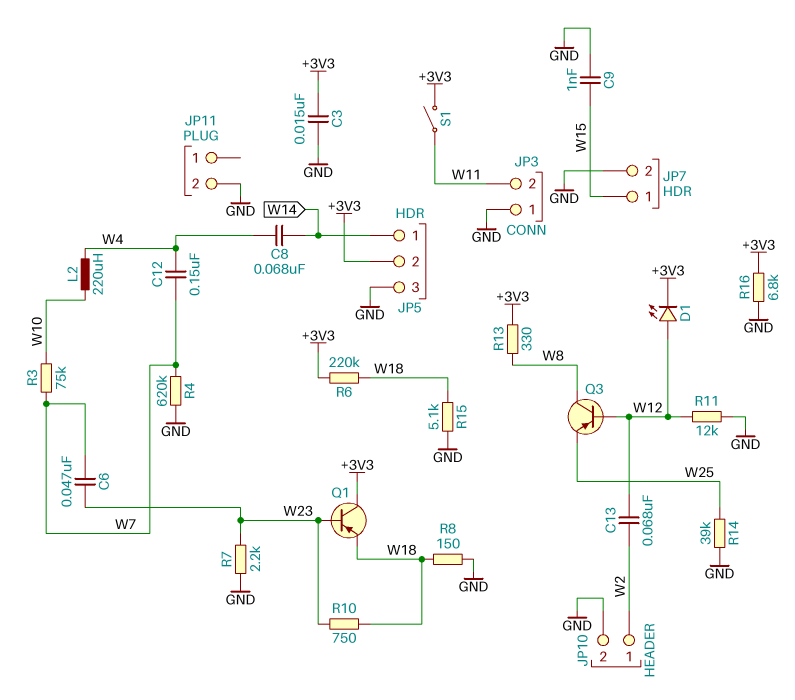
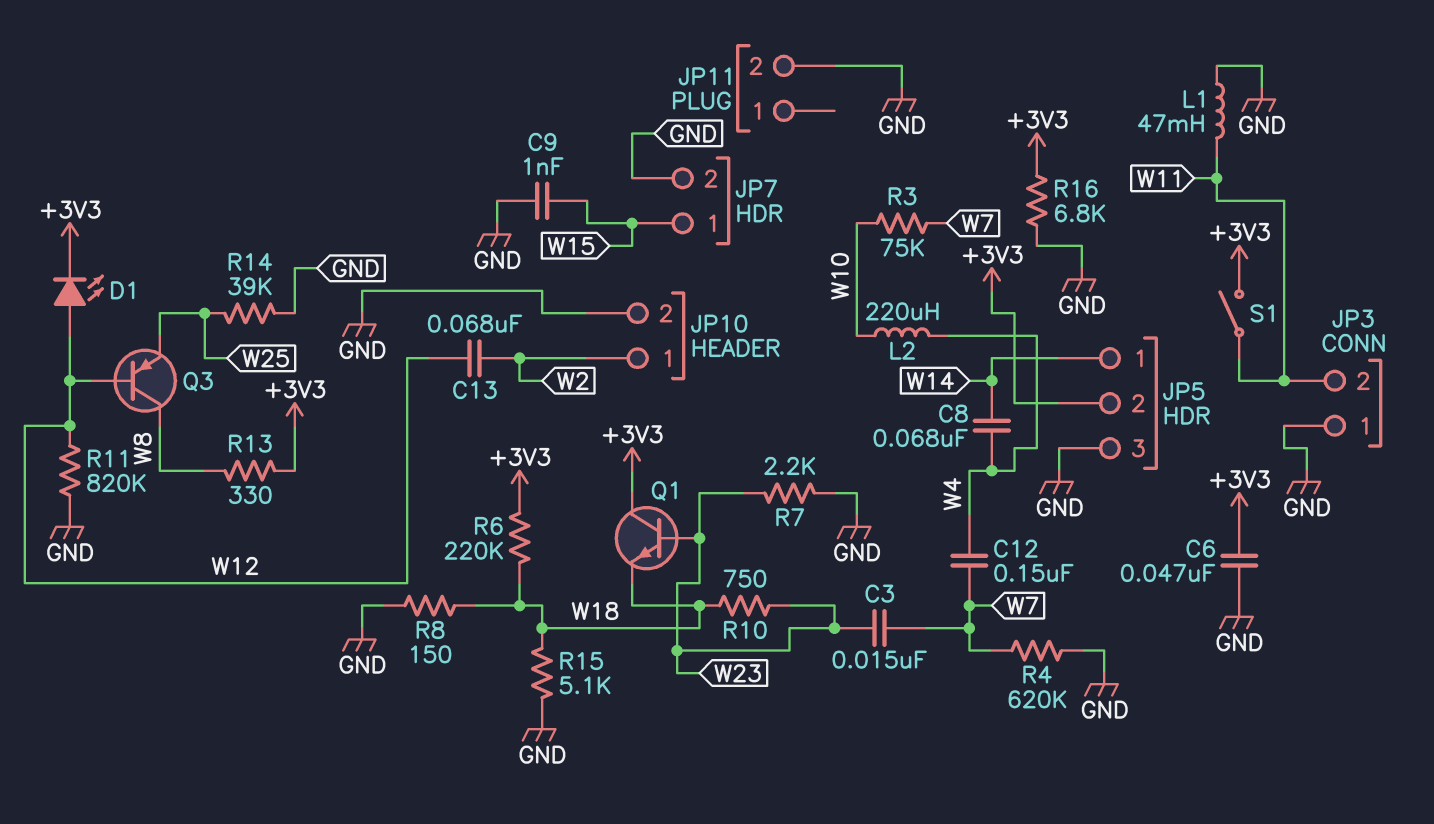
C3: 15nF (+3V3, GND) -> 15nF (W7, W23)
C6: 47nF (W7, W23) -> 47nF (+3V3, GND)
L1: none -> 47mH (GND, W11)
Q1: PNP (B W23, C +3V3, E W18) -> NPN (B W23, C +3V3, E W18)
R11: 12k (GND, W12) -> 820k (GND, W12)

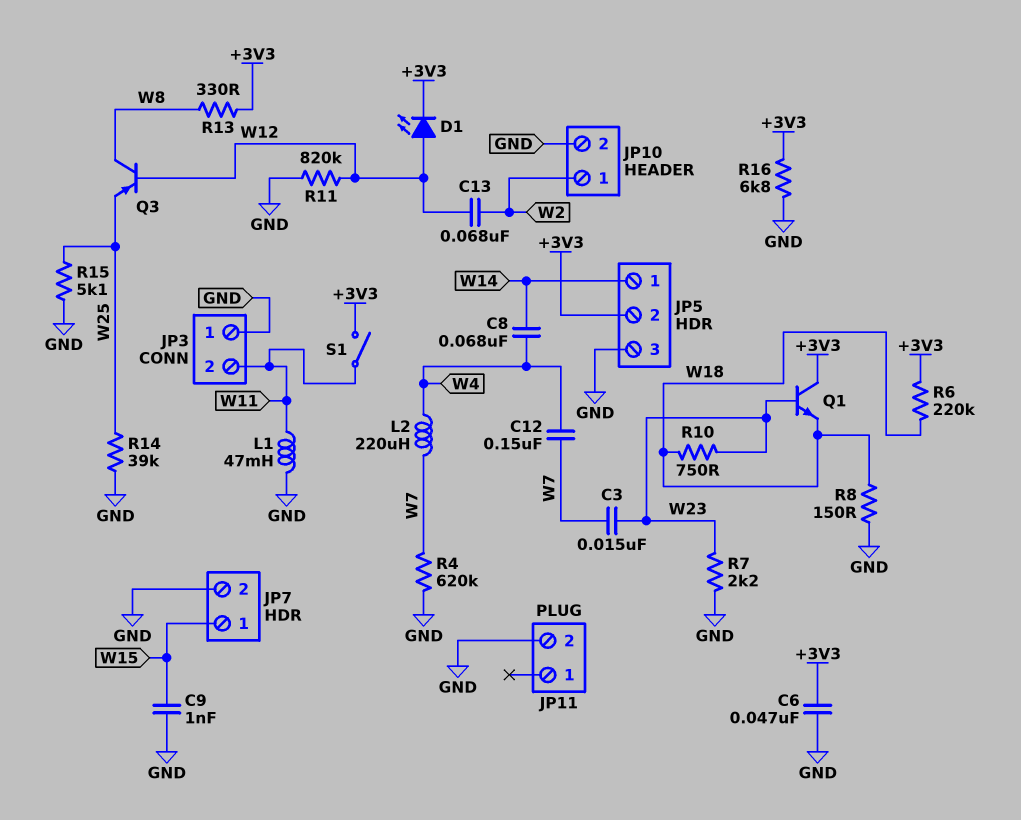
L2: 220uH (W4, W10) -> 220uH (W4, W7)
R3: 75k (W7, W10) -> none
R15: 5.1k (GND, W18) -> 5.1k (GND, W25)

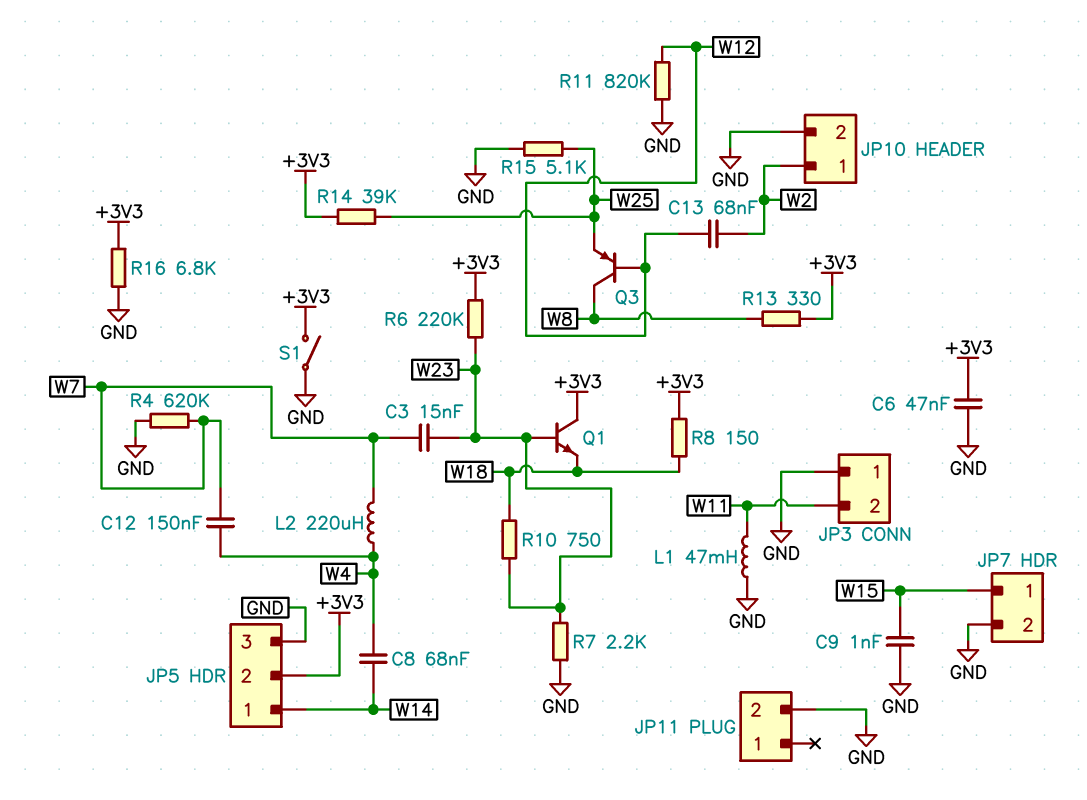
D1: LED (A W12, K +3V3) -> none
R6: 220k (+3V3, W18) -> 220k (+3V3, W23)
R8: 150 (GND, W18) -> 150 (+3V3, W18)
R14: 39k (GND, W25) -> 39k (+3V3, W25)
S1: switch (+3V3, W11) -> switch (+3V3, GND)

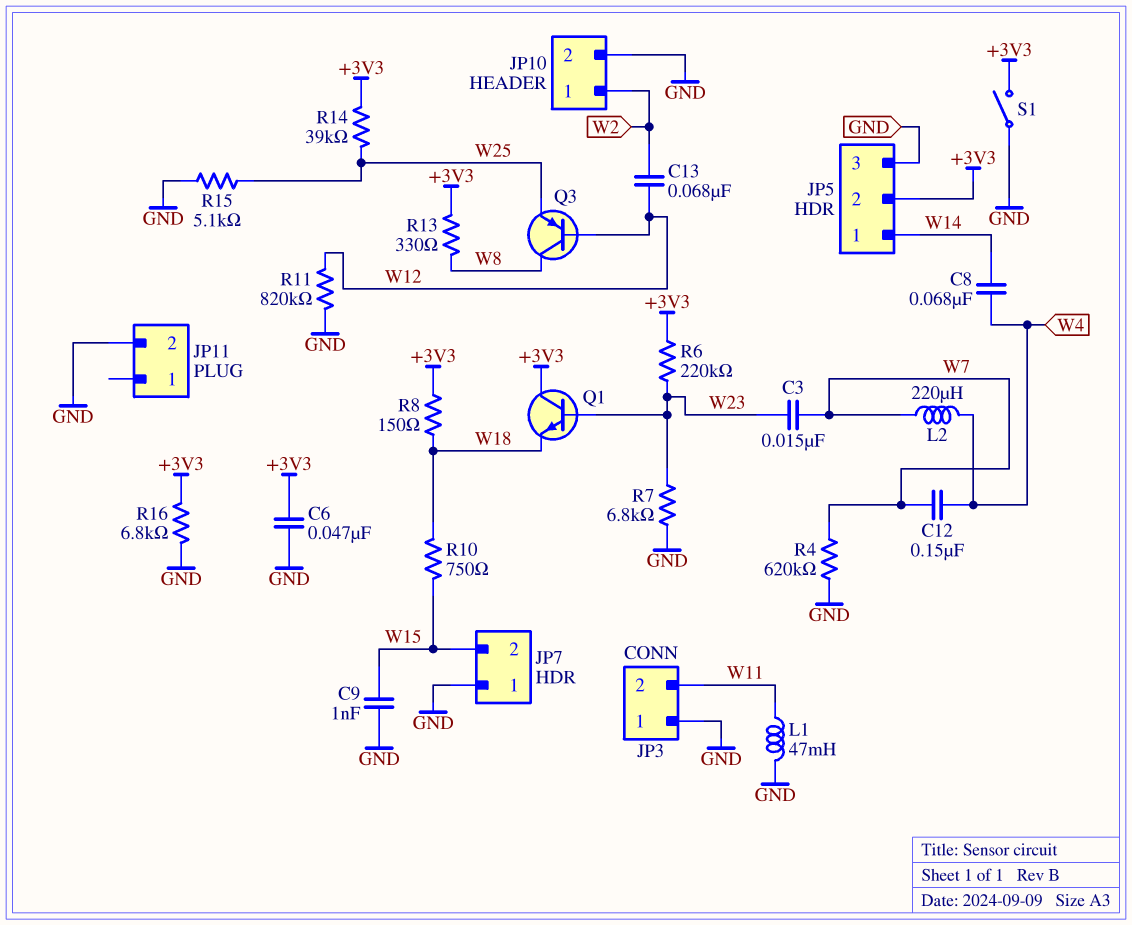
JP7 pin 1: W15 -> GND
JP7 pin 2: GND -> W15
R7: 2.2k (GND, W23) -> 6.8k (GND, W23)
R10: 750 (W18, W23) -> 750 (W15, W18)

